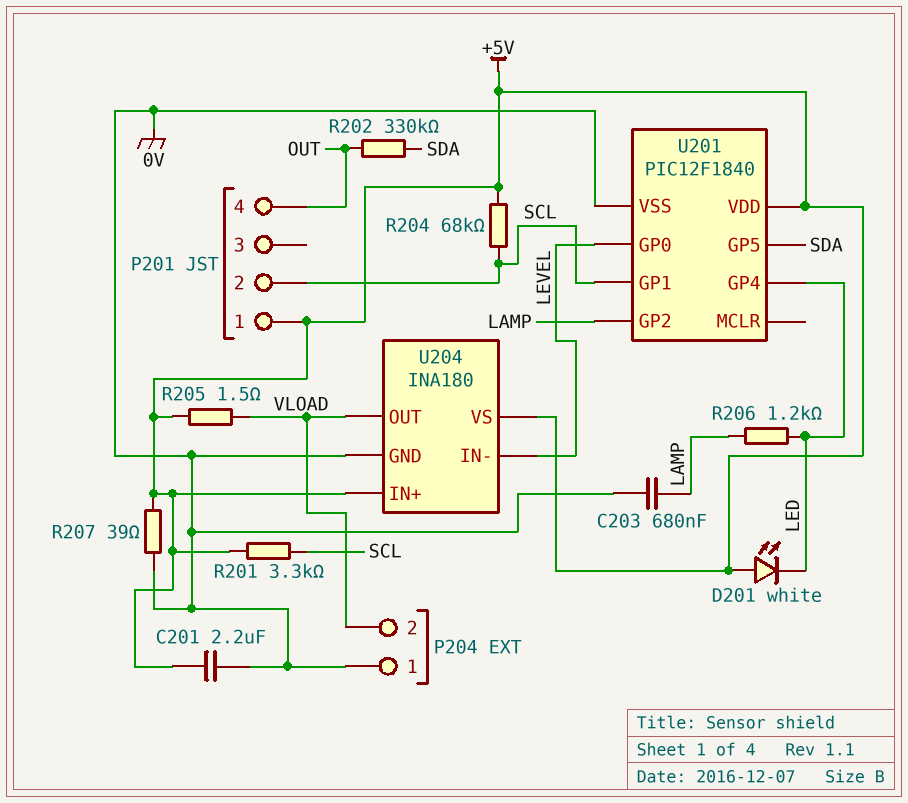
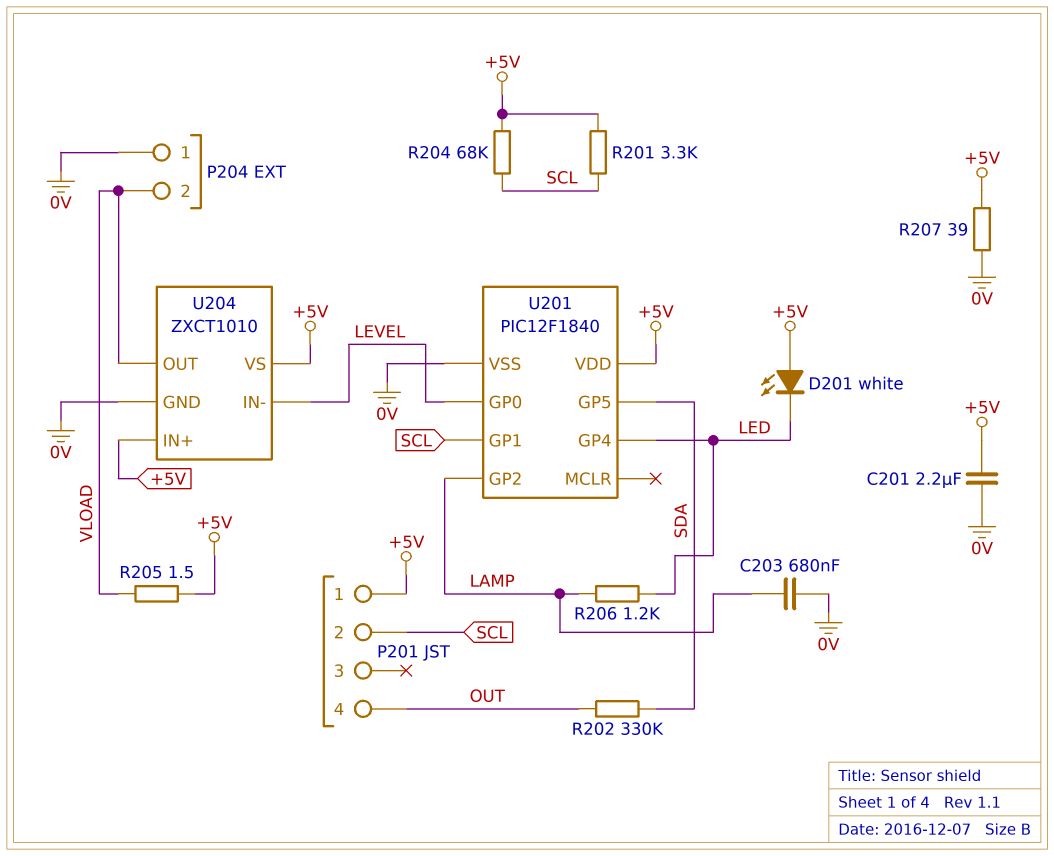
U204: INA180 -> ZXCT1010

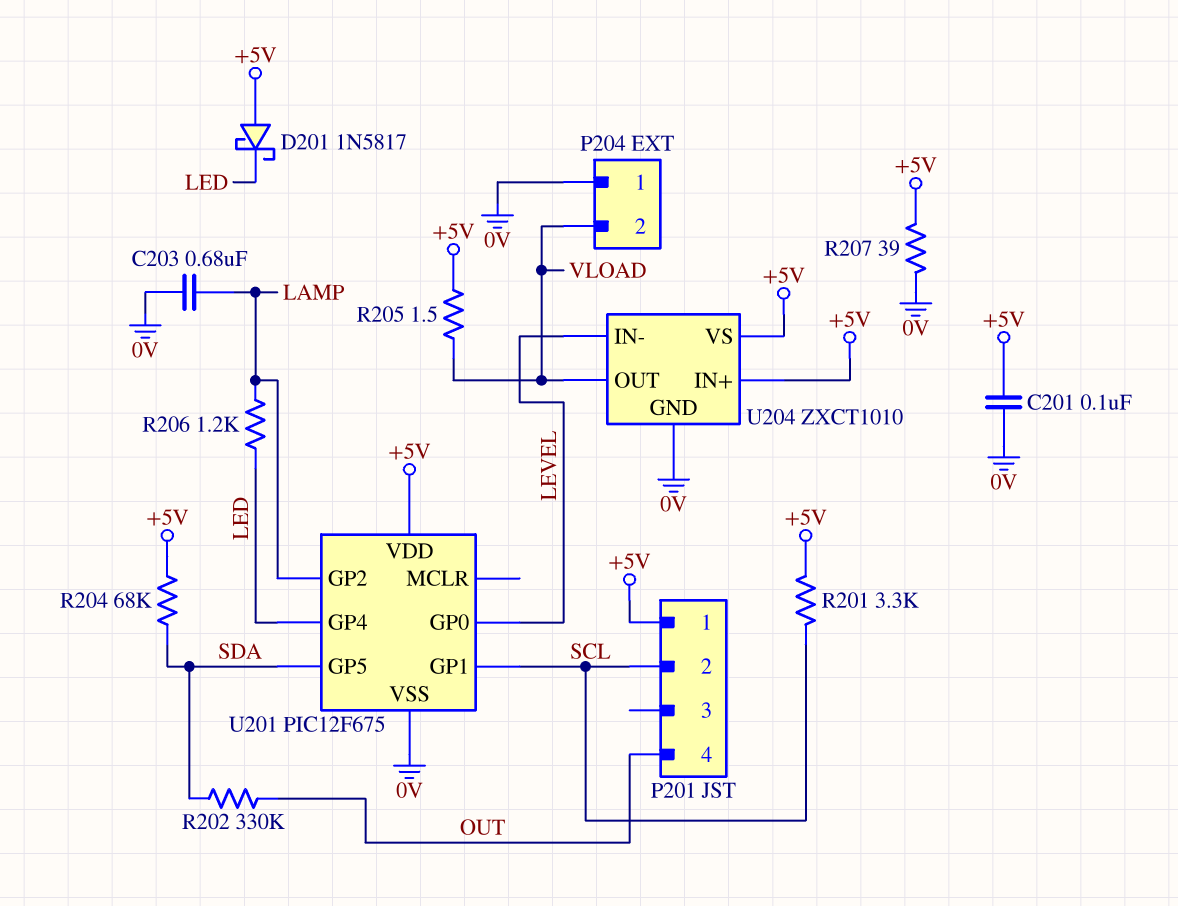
C201: 2.2uF (+5V, 0V) -> 100nF (+5V, 0V)
D201: LED white (A +5V, K LED) -> schottky 1N5817 (A +5V, K LED)
R204: 68k (+5V, SCL) -> 68k (+5V, SDA)
U201: PIC12F1840 -> PIC12F675

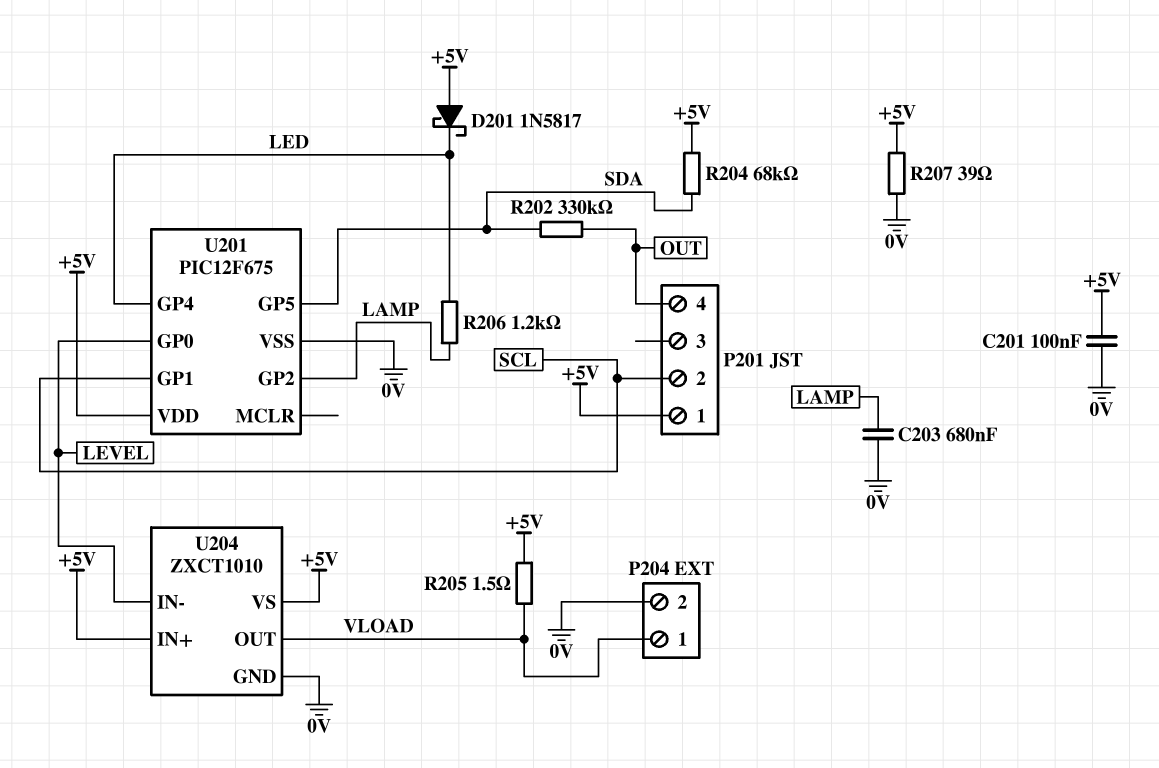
P204 pin 1: 0V -> VLOAD
P204 pin 2: VLOAD -> 0V
R201: 3.3k (+5V, SCL) -> none

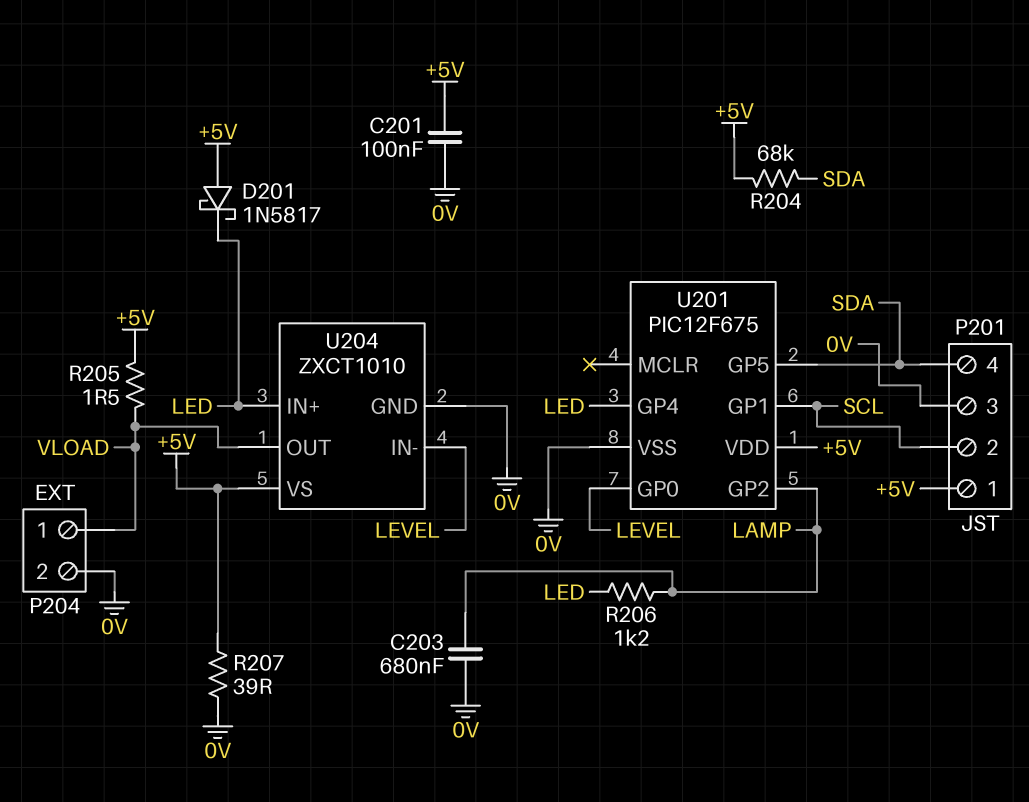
P201 pin 3: none -> 0V
P201 pin 4: OUT -> SDA
R202: 330k (OUT, SDA) -> none
U204 pin IN+: +5V -> LED

